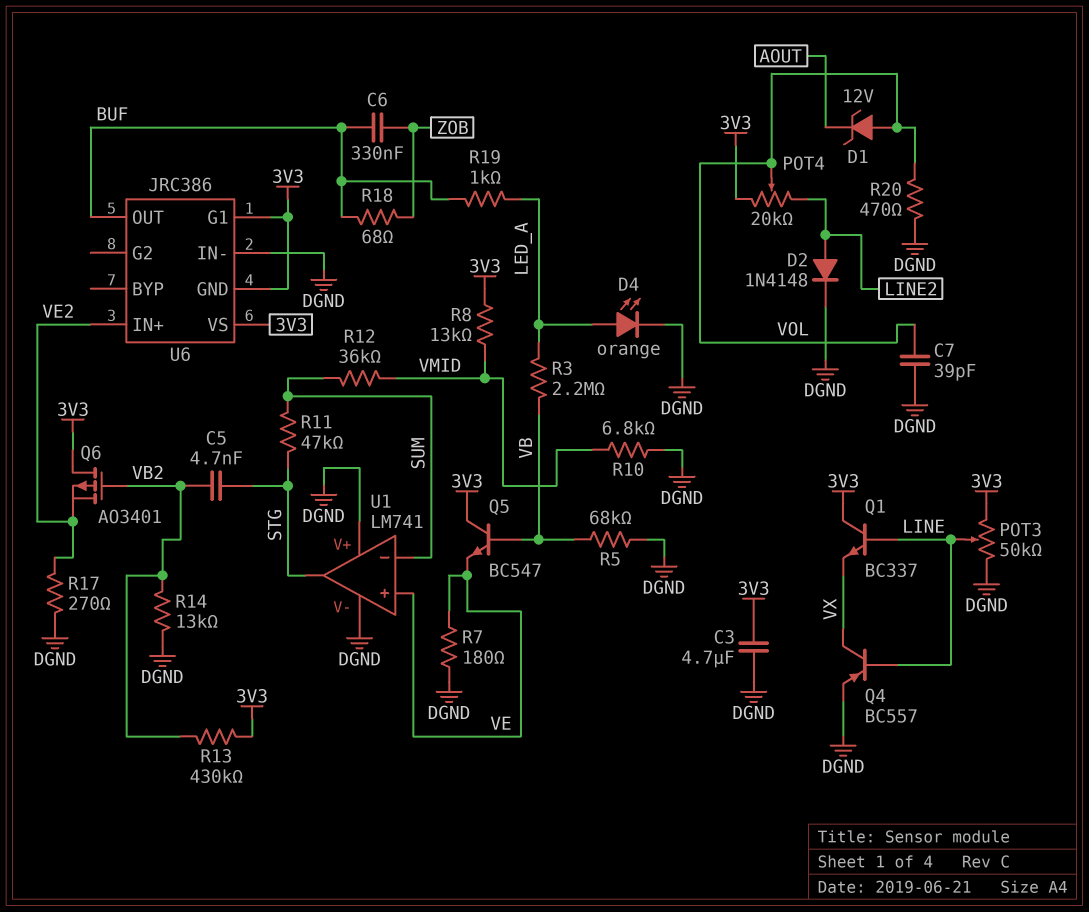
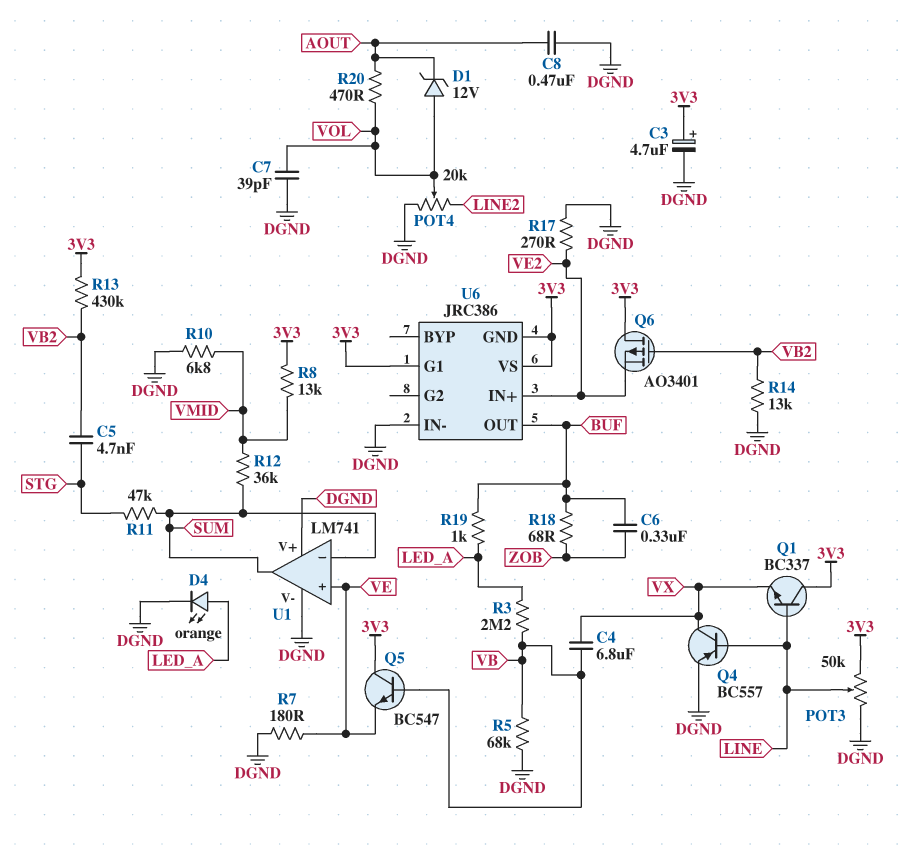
C3: 4.7uF (3V3, DGND) -> 4.7uF (plus 3V3, minus DGND)
C4: none -> 6.8uF (VB, VX)
C8: none -> 470nF (AOUT, DGND)
D2: diode 1N4148 (A LINE2, K DGND) -> none
POT4: 20k (3V3, LINE2, wiper VOL) -> 20k (DGND, LINE2, wiper VOL)
R20: 470 (DGND, VOL) -> 470 (AOUT, VOL)
U1 pin out: STG -> SUM

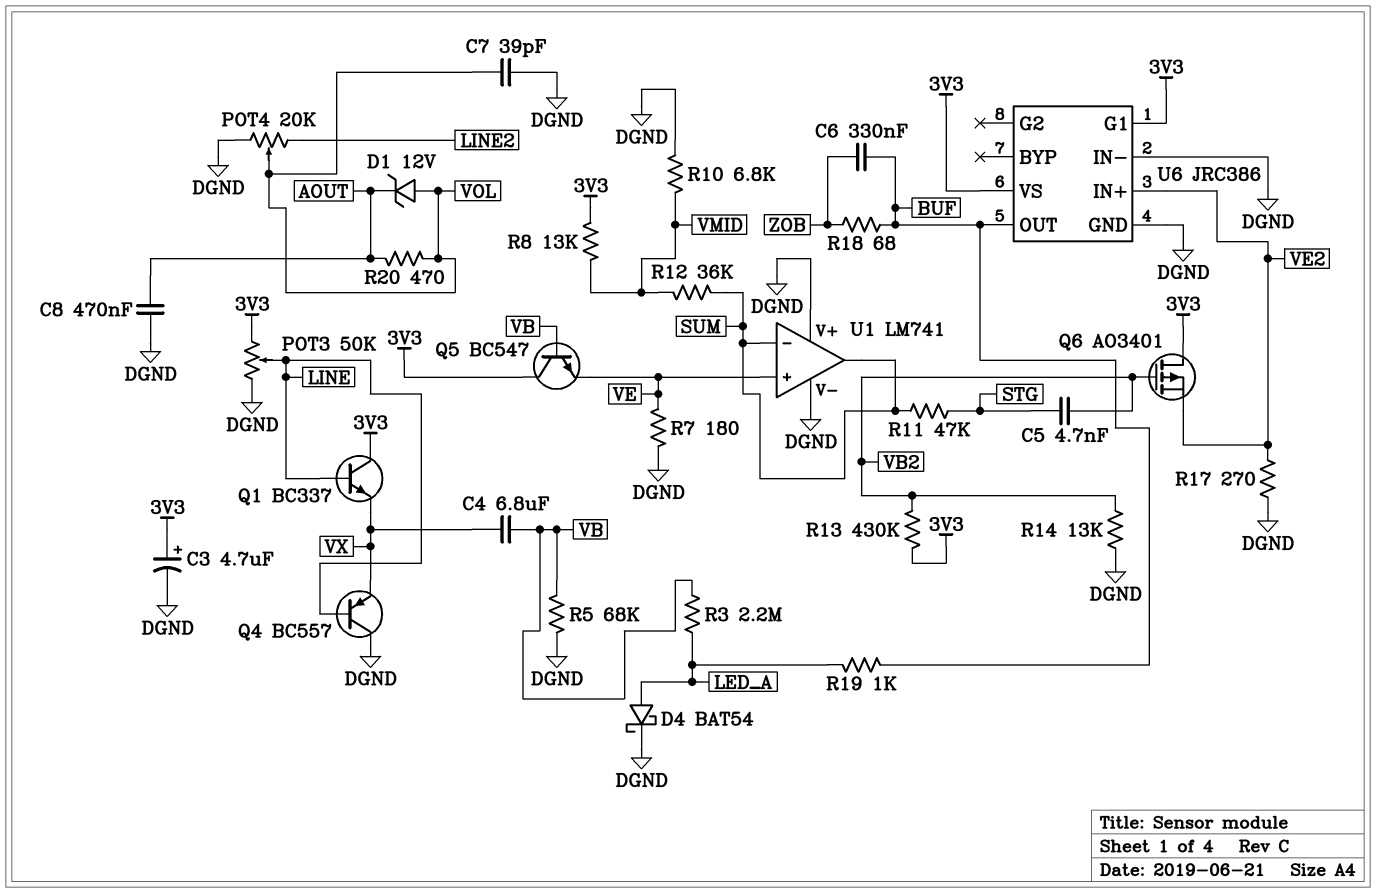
D4: LED orange (A LED_A, K DGND) -> schottky BAT54 (A LED_A, K DGND)
Q4: PNP BC557 (B LINE, C VX, E DGND) -> PNP BC557 (B LINE, C DGND, E VX)
U6 pin GND: 3V3 -> DGND

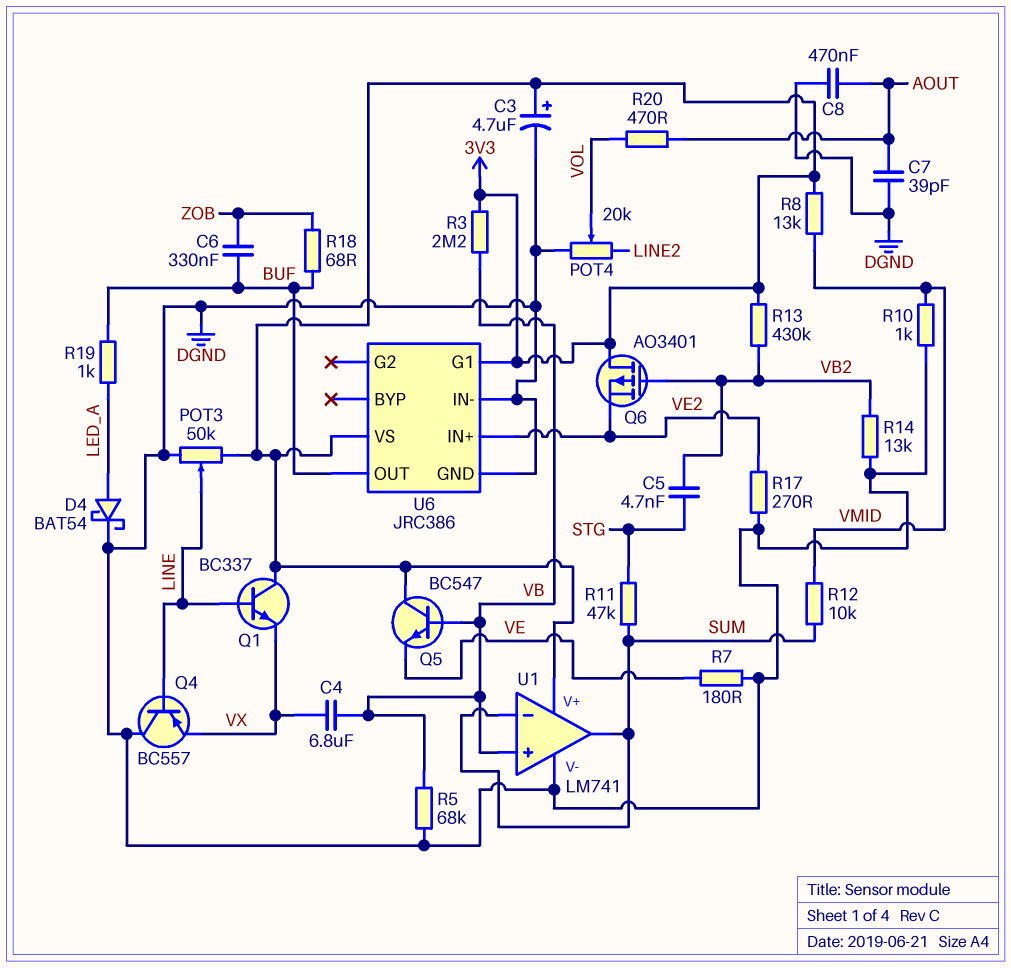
C7: 39pF (DGND, VOL) -> 39pF (AOUT, DGND)
D1: zener 12V (A VOL, K AOUT) -> none
R3: 2.2M (LED_A, VB) -> 2.2M (3V3, VB)
R10: 6.8k (DGND, VMID) -> 1k (DGND, VMID)
R12: 36k (SUM, VMID) -> 10k (SUM, VMID)
U1 pin V+: DGND -> 3V3
U1 pin in+: VE -> VB

